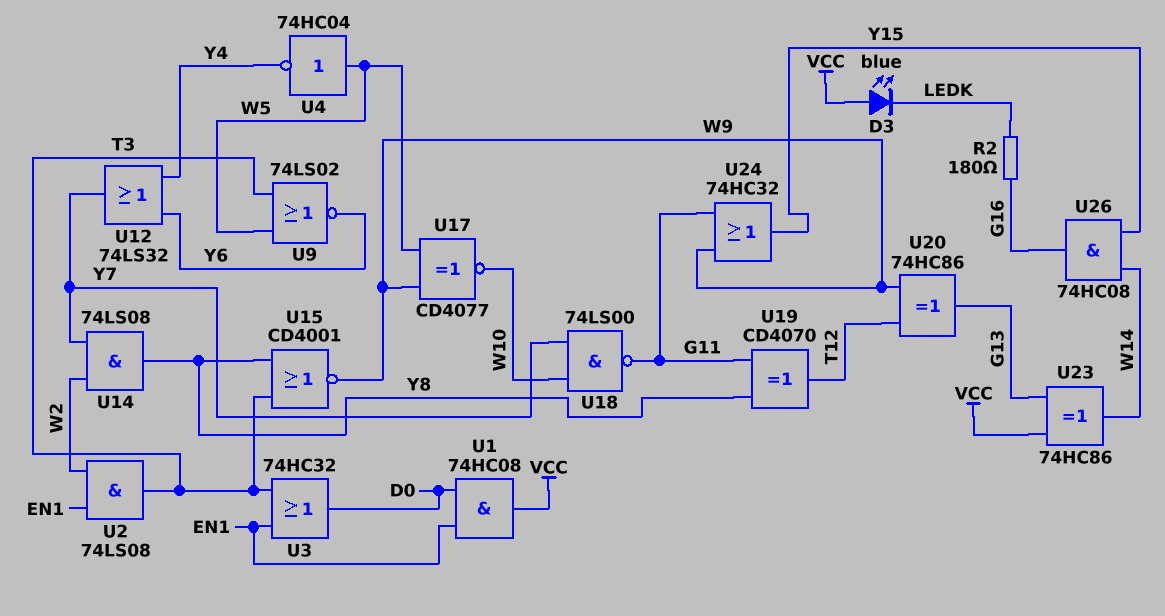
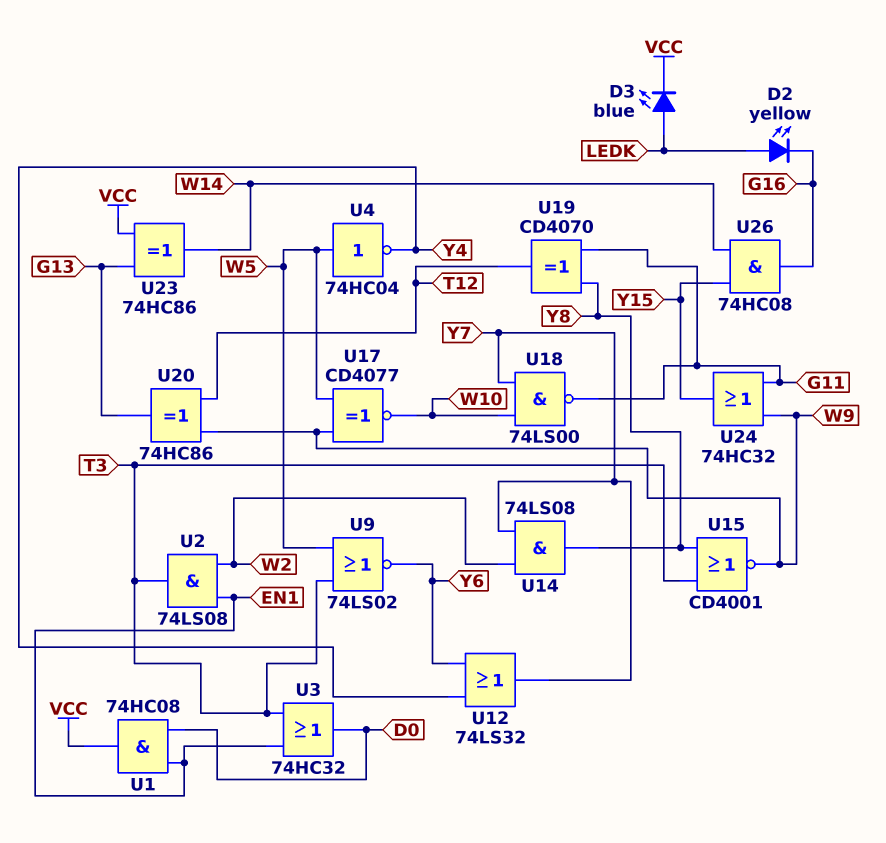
D2: none -> LED yellow (A LEDK, K G16)
D3: LED blue (A VCC, K LEDK) -> LED blue (A LEDK, K VCC)
R2: 180 (G16, LEDK) -> none

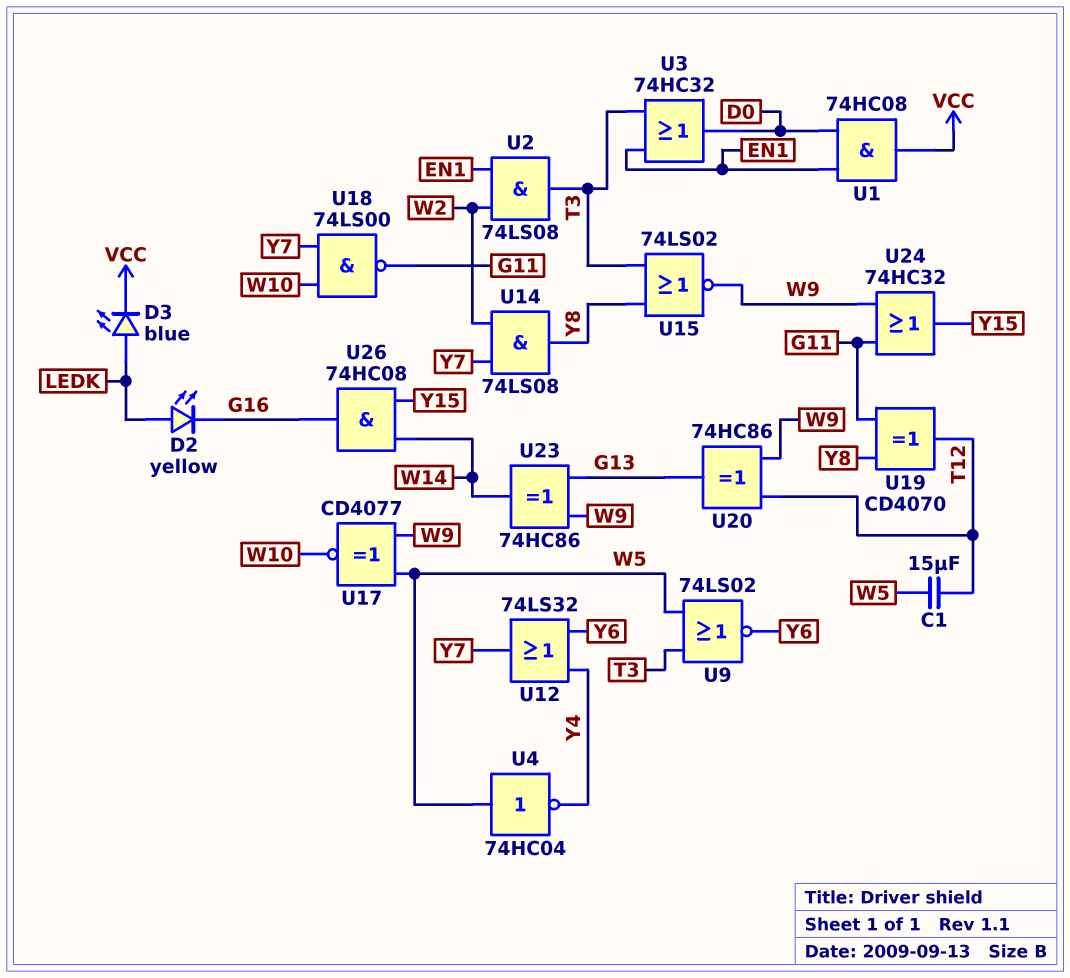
C1: none -> 15uF (T12, W5)
U15: NOR CD4001 (in T3, in Y8, out W9) -> NOR 74LS02 (in T3, in Y8, out W9)
U23: XOR 74HC86 (in G13, in VCC, out W14) -> XOR 74HC86 (in G13, in W9, out W14)

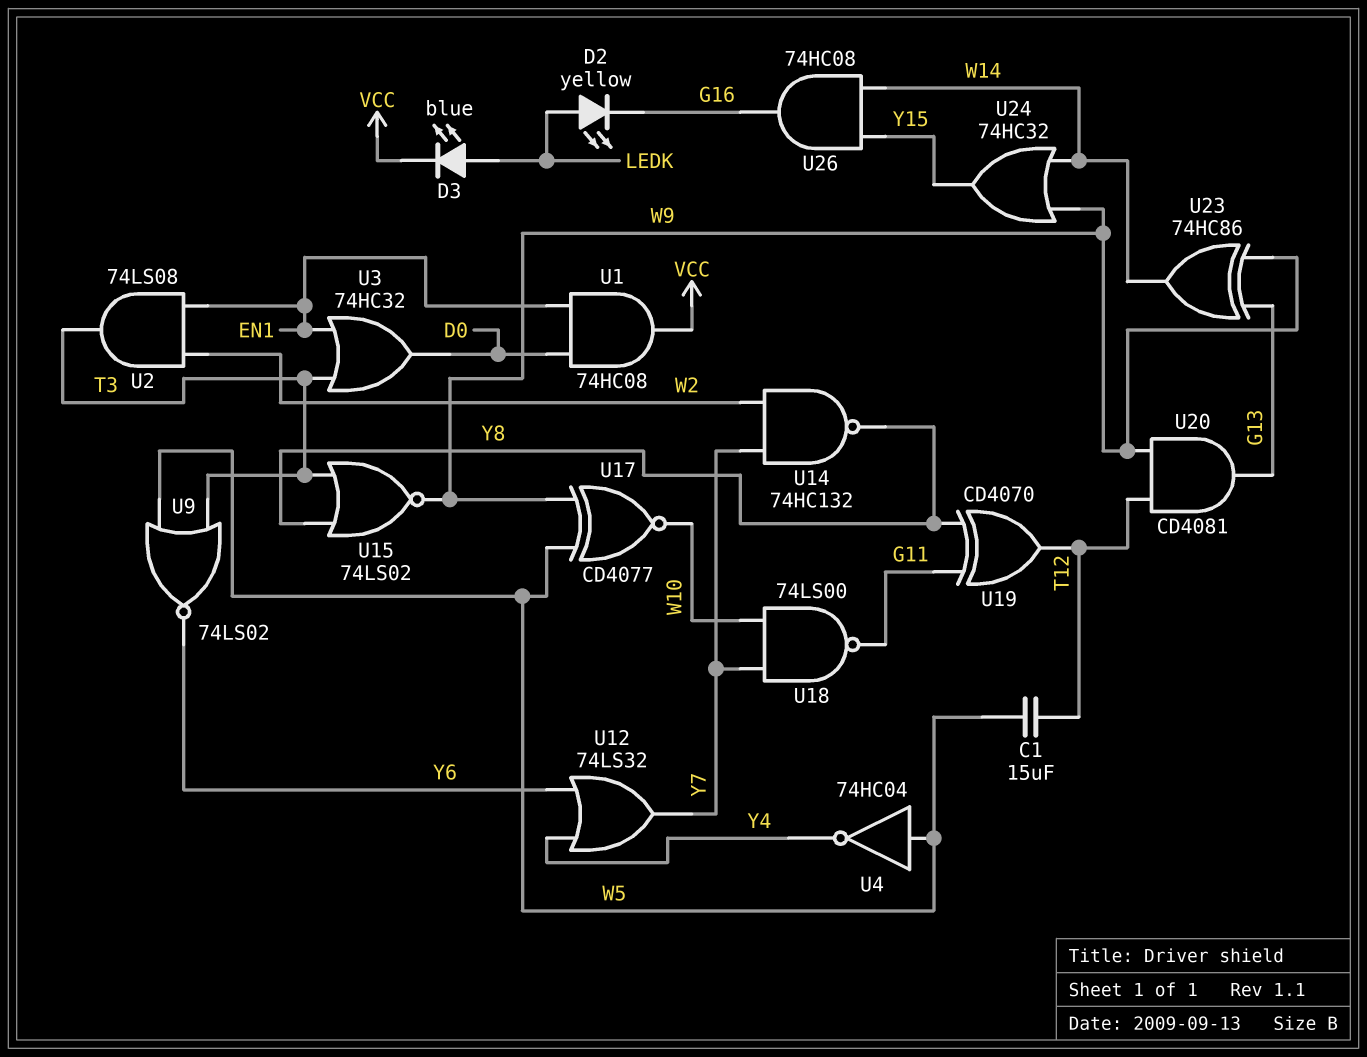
U14: AND 74LS08 (in W2, in Y7, out Y8) -> NAND 74HC132 (in W2, in Y7, out Y8)
U20: XOR 74HC86 (in T12, in W9, out G13) -> AND CD4081 (in T12, in W9, out G13)
U24: OR 74HC32 (in G11, in W9, out Y15) -> OR 74HC32 (in W9, in W14, out Y15)

